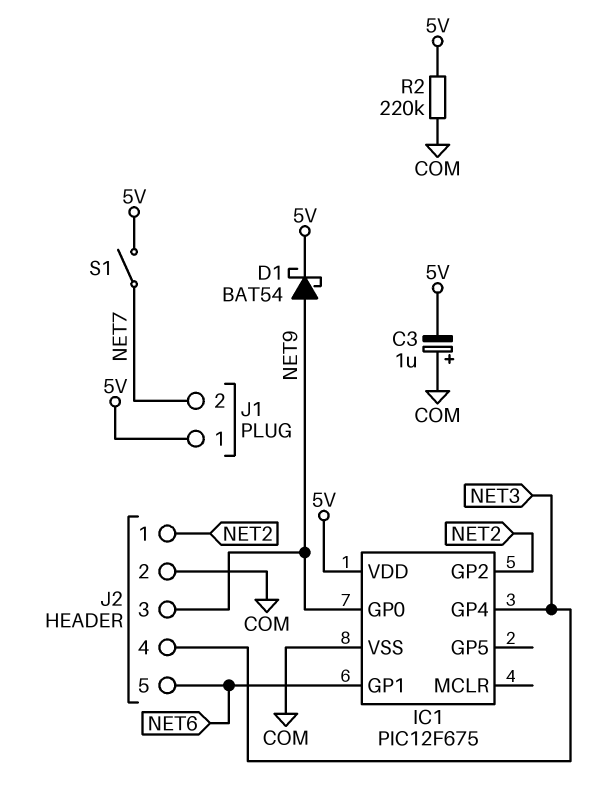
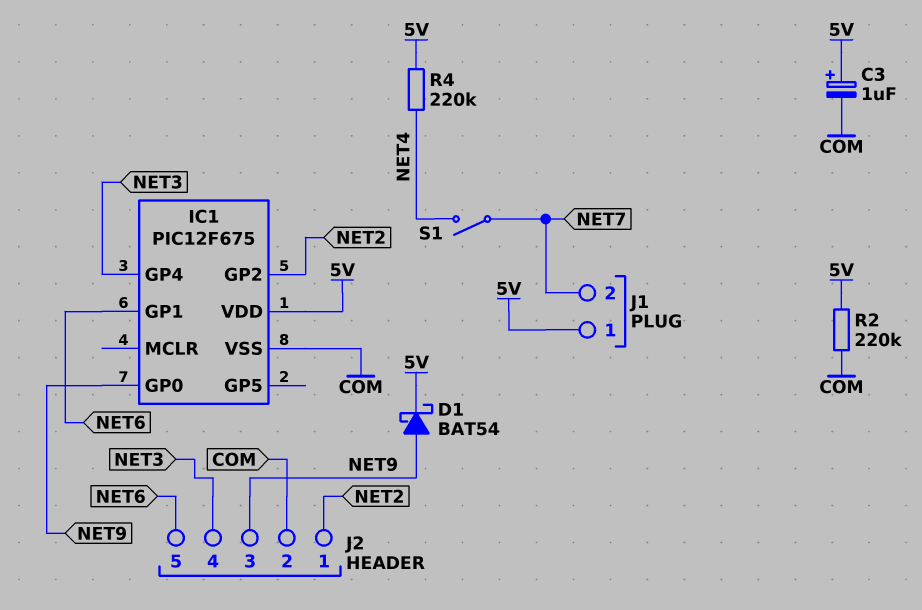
C3: 1uF (plus COM, minus 5V) -> 1uF (plus 5V, minus COM)
R4: none -> 220k (5V, NET4)
S1: switch (5V, NET7) -> switch (NET4, NET7)

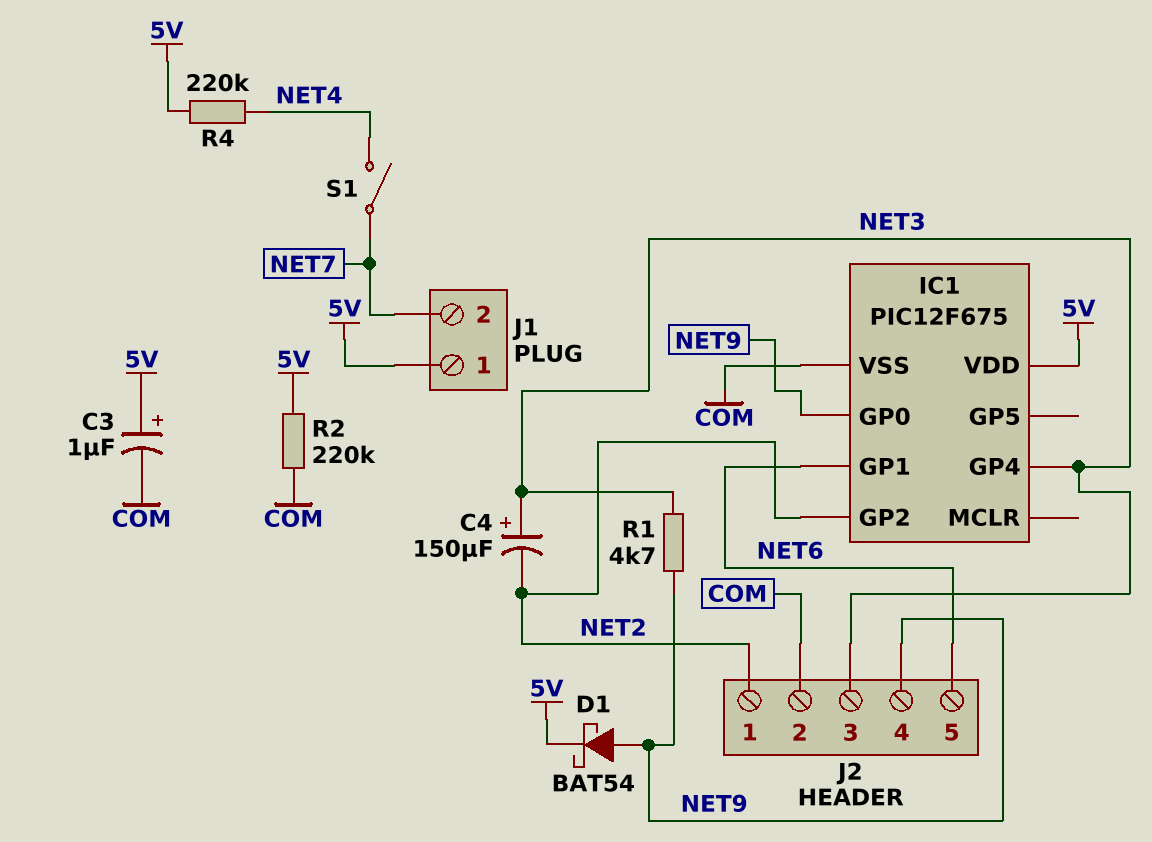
C4: none -> 150uF (plus NET3, minus NET2)
J2 pin 3: NET9 -> NET3
J2 pin 4: NET3 -> NET9
R1: none -> 4.7k (NET3, NET9)

